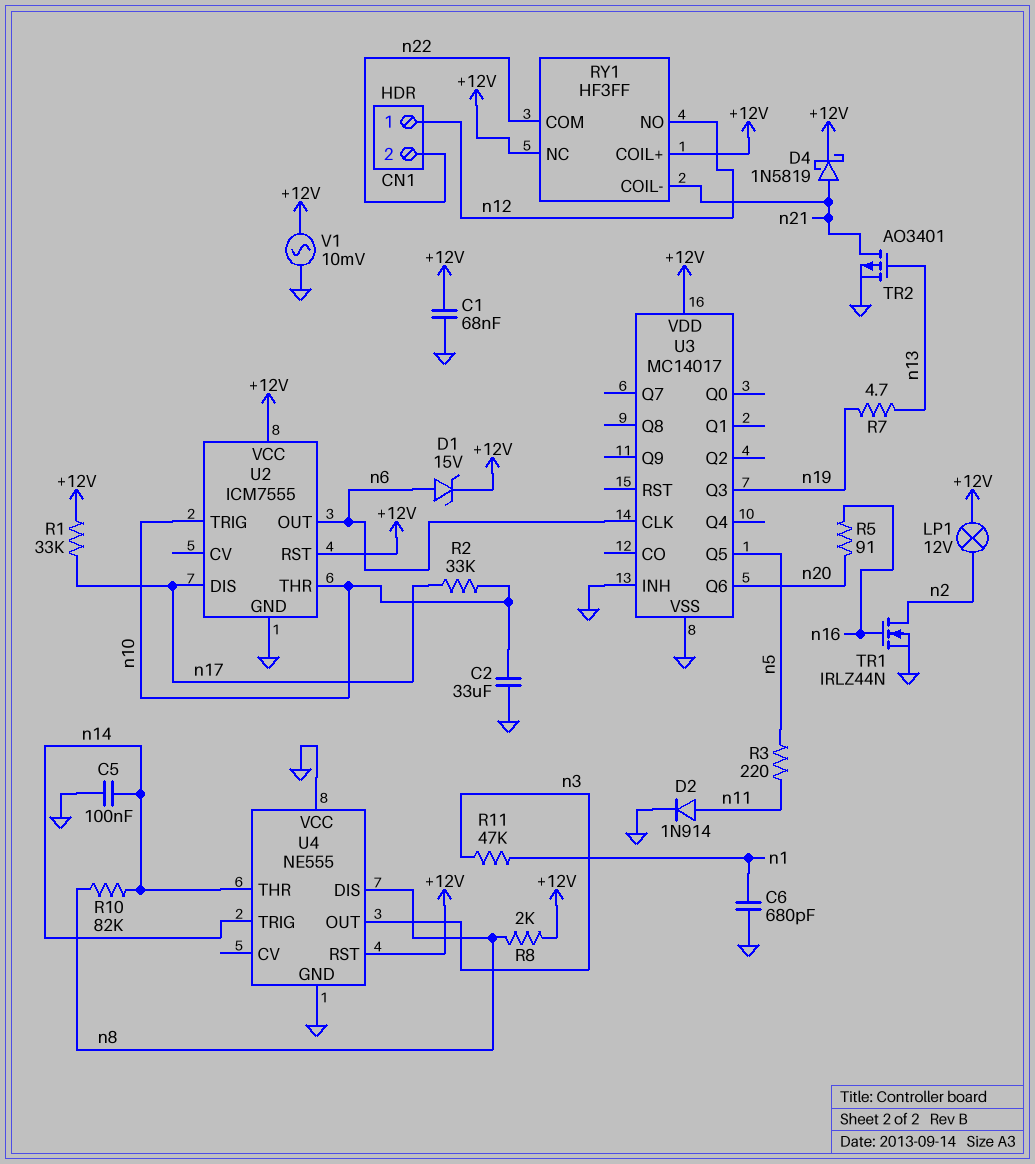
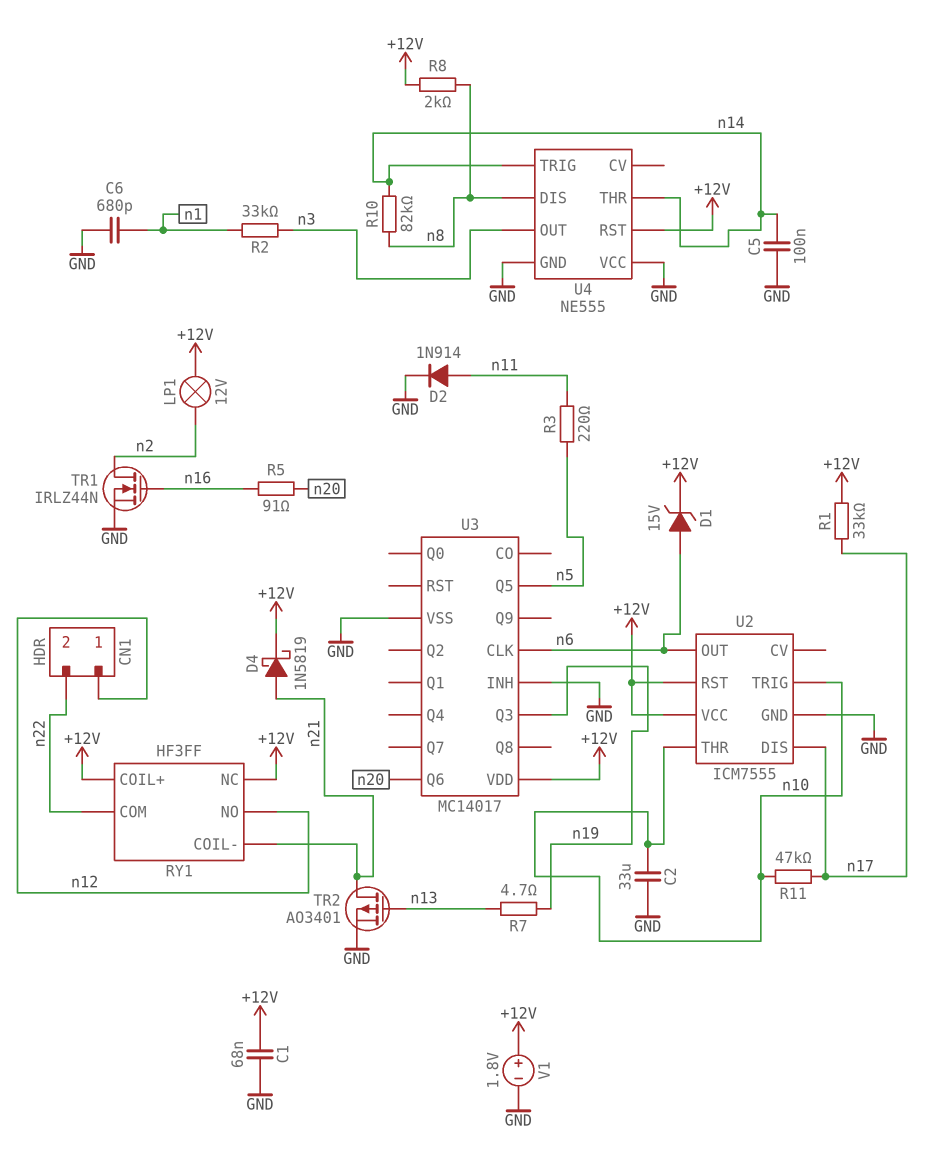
R2: 33k (n10, n17) -> 33k (n1, n3)
R11: 47k (n1, n3) -> 47k (n10, n17)
V1: AC 10mV (+12V, GND) -> 1.8V (plus +12V, minus GND)

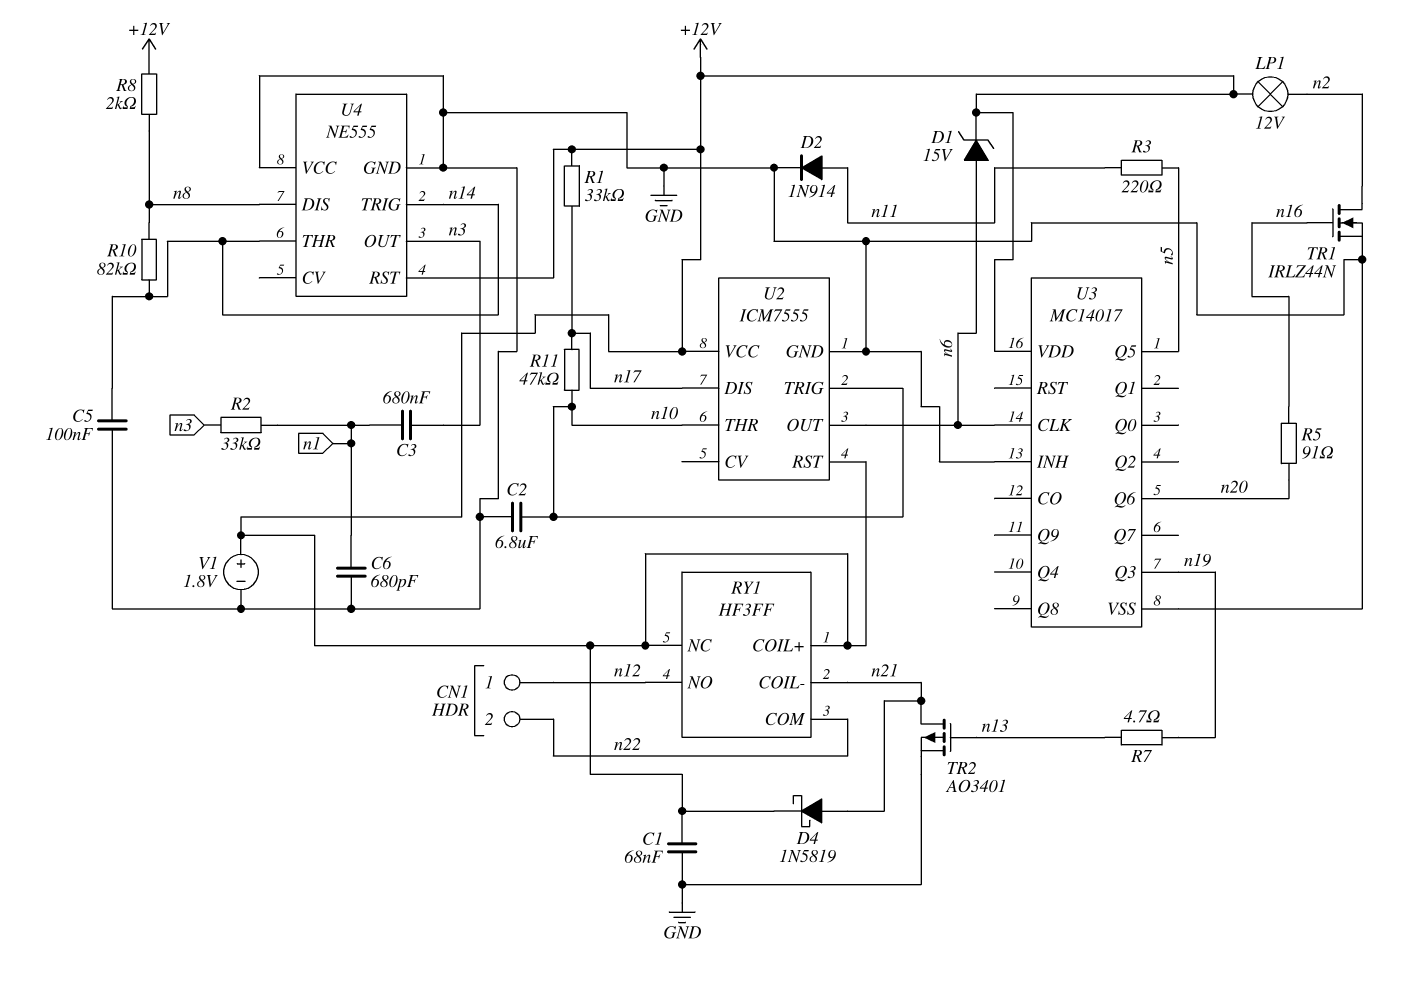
C2: 33uF (GND, n10) -> 6.8uF (GND, n10)
C3: none -> 680nF (n1, n3)

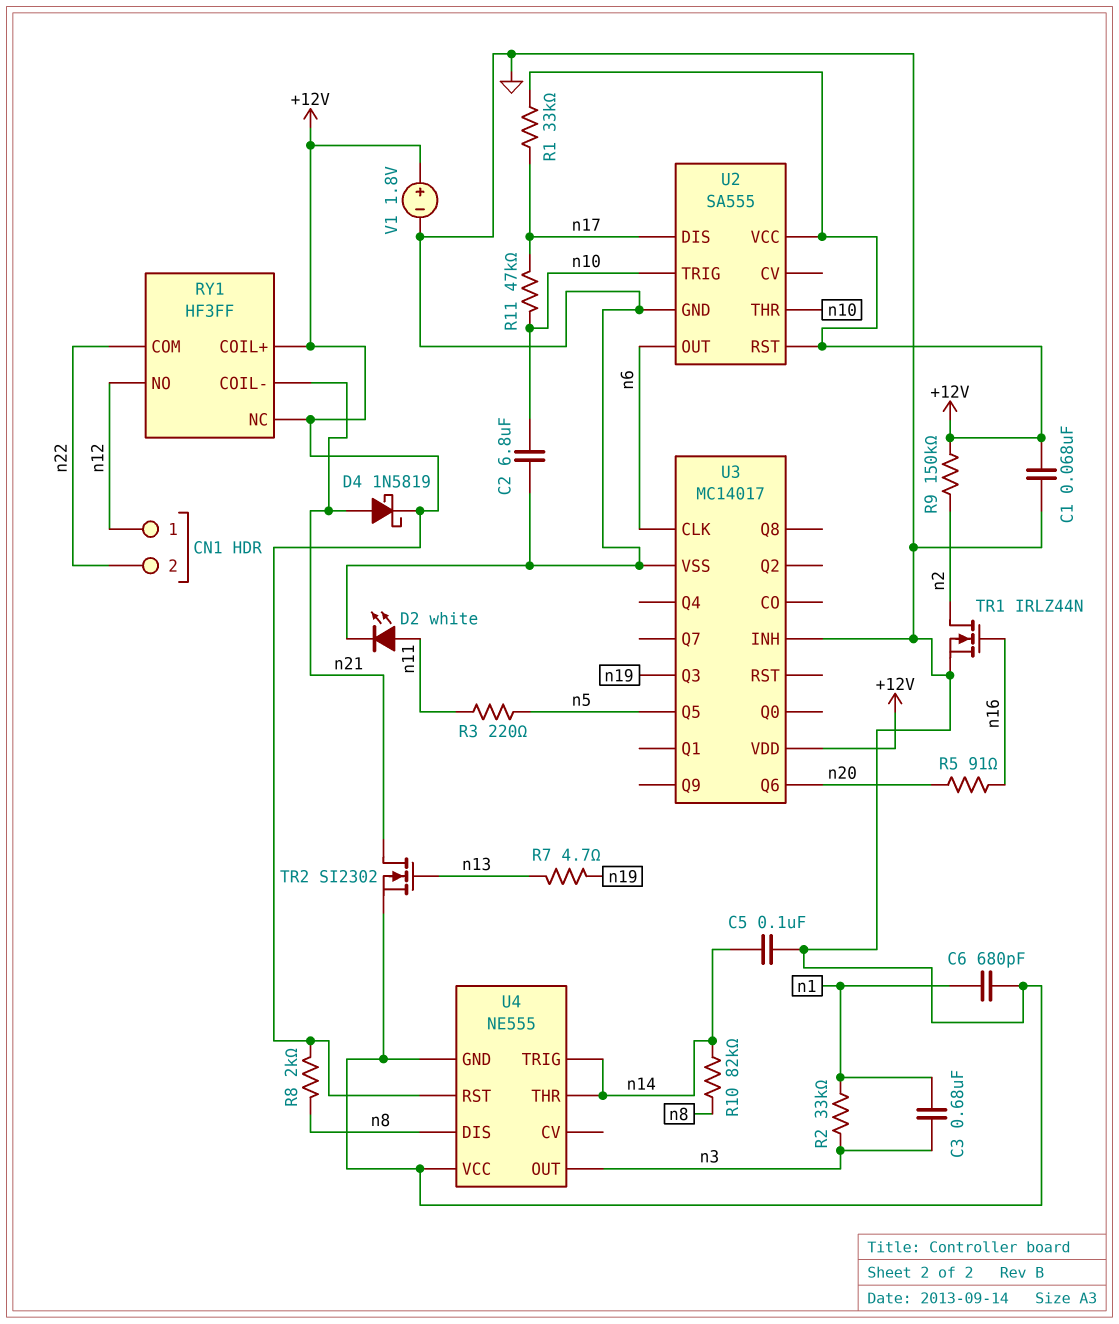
D1: zener 15V (A n6, K +12V) -> none
D2: diode 1N914 (A n11, K GND) -> LED white (A n11, K GND)
LP1: lamp 12V (+12V, n2) -> none
R9: none -> 150k (+12V, n2)
TR2: PMOS AO3401 (G n13, D n21, S GND) -> NMOS SI2302 (G n13, D n21, S GND)
U2: ICM7555 -> SA555

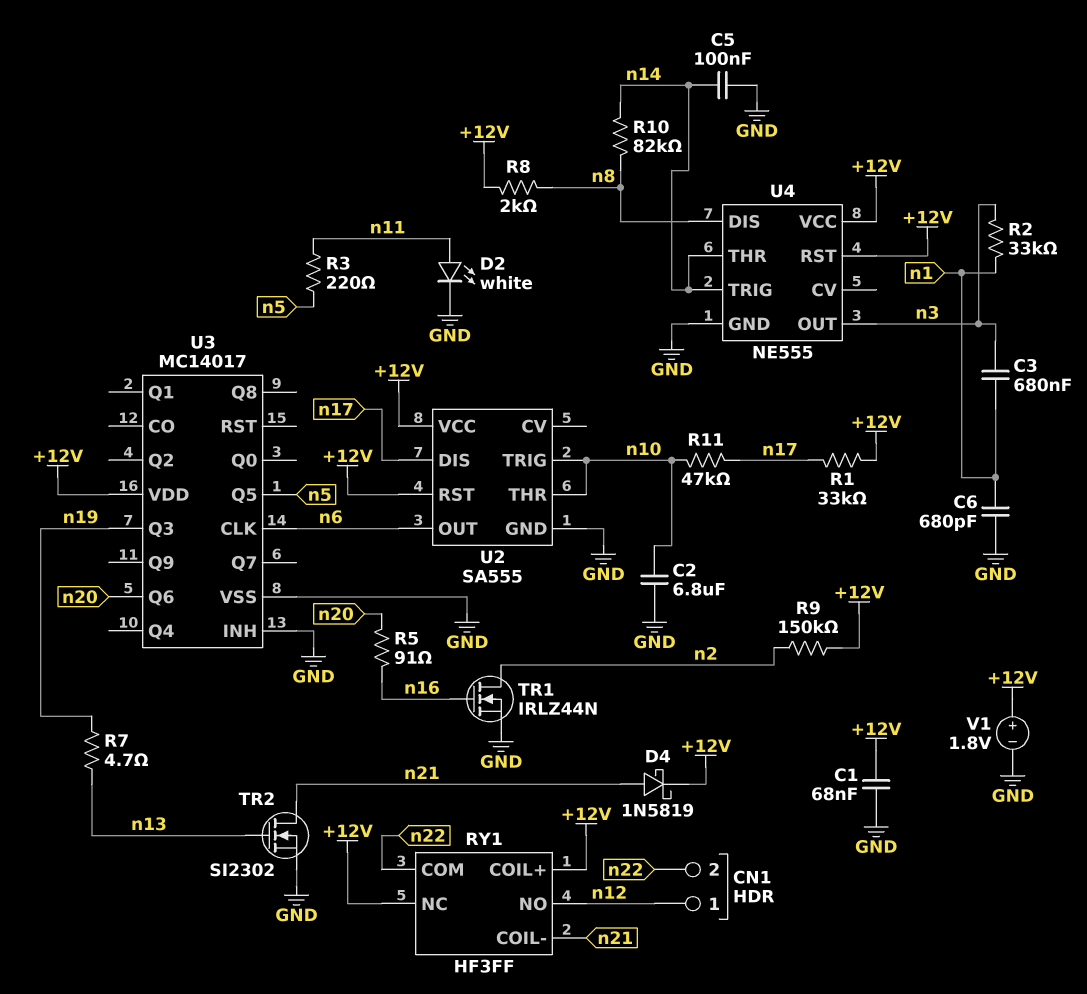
U4 pin VCC: GND -> +12V

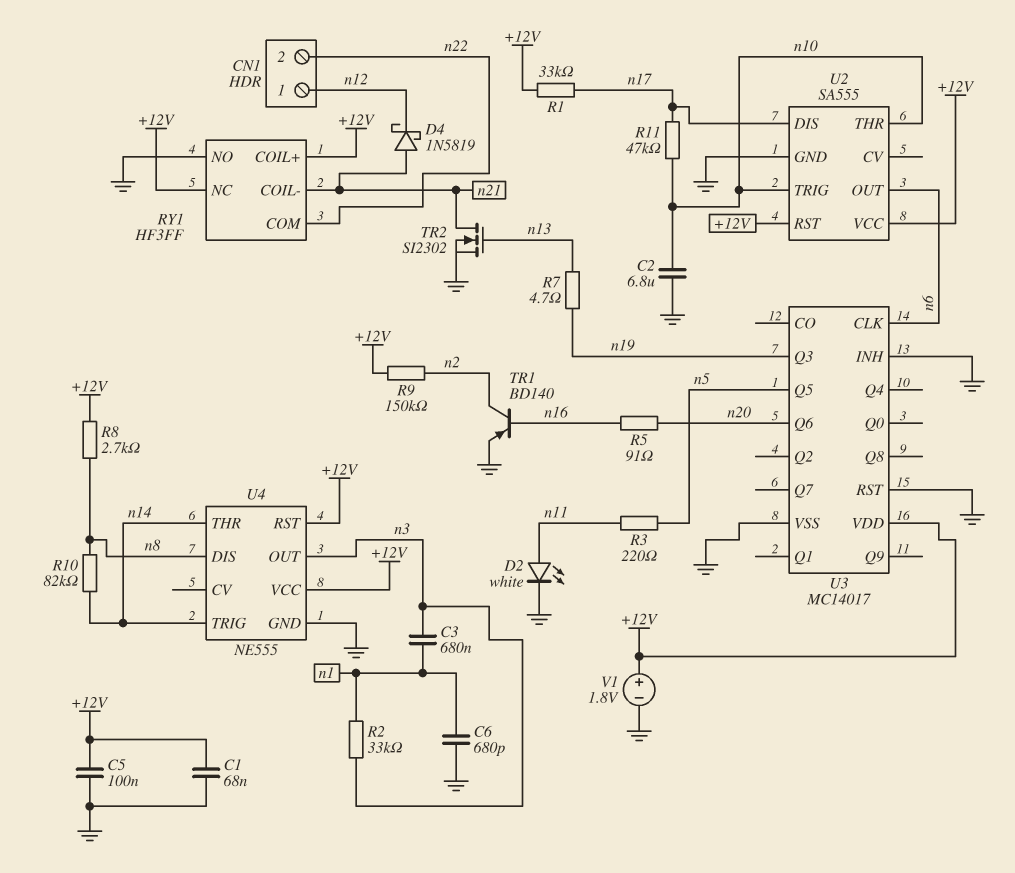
C5: 100nF (GND, n14) -> 100nF (+12V, GND)
D4: schottky 1N5819 (A n21, K +12V) -> schottky 1N5819 (A n21, K n12)
R8: 2k (+12V, n8) -> 2.7k (+12V, n8)
RY1 pin NO: n12 -> GND
TR1: NMOS IRLZ44N (G n16, D n2, S GND) -> PNP BD140 (B n16, C n2, E GND)
U3 pin RST: none -> GND

